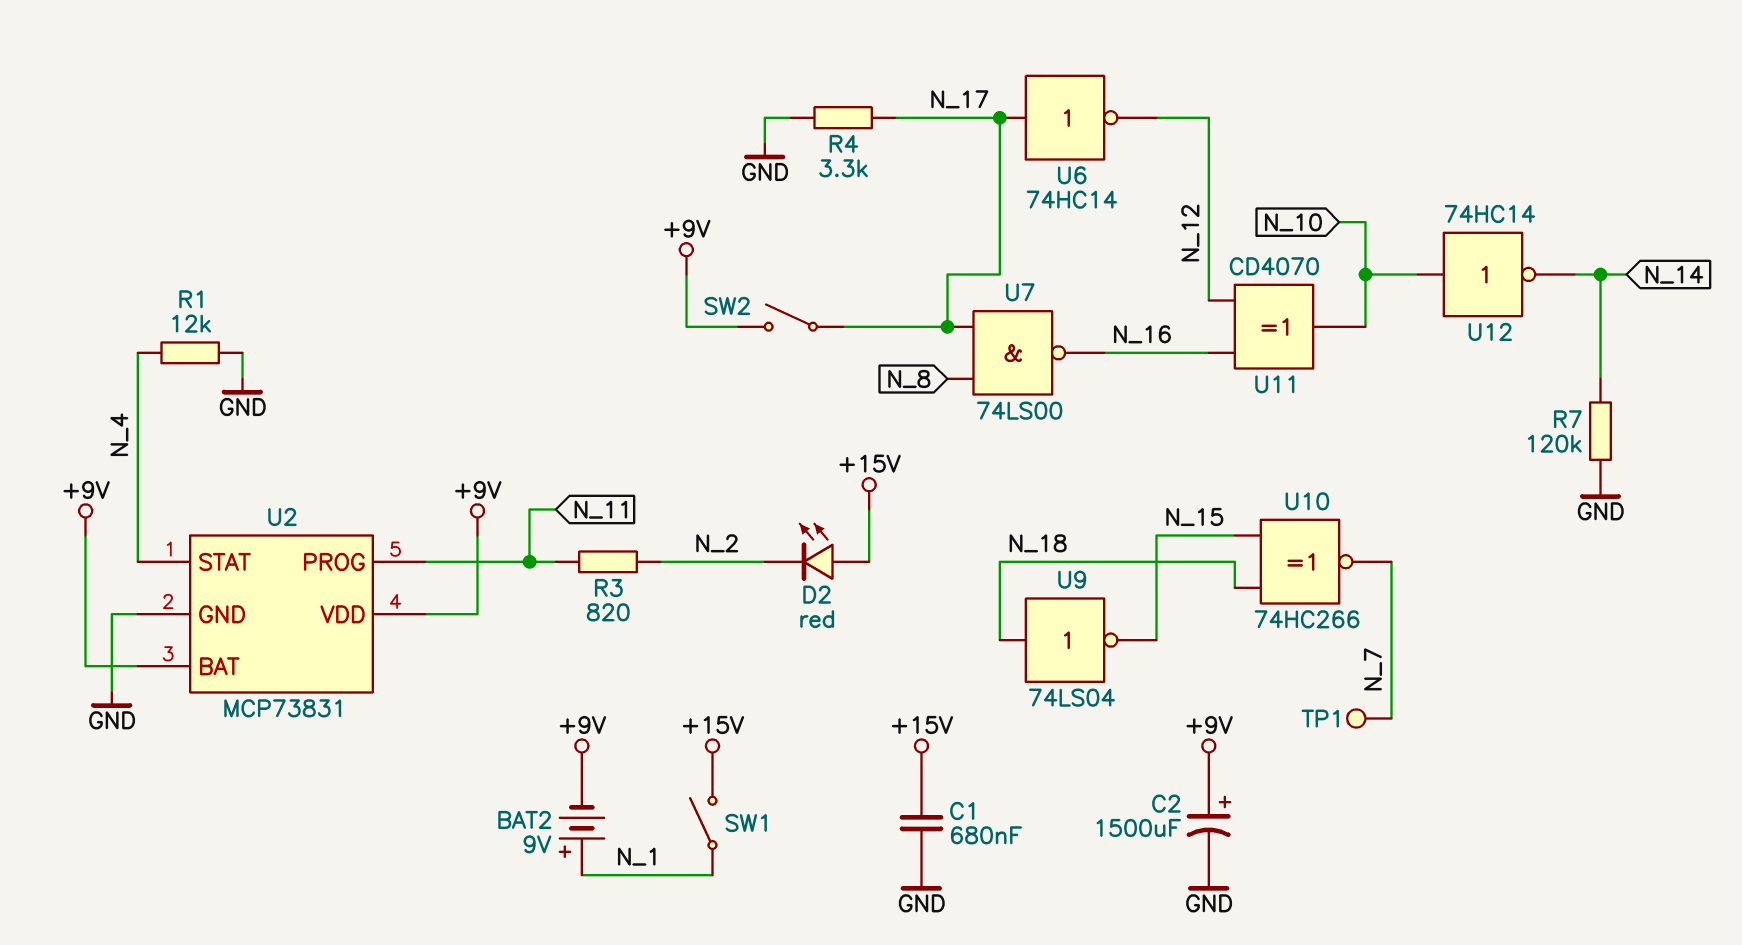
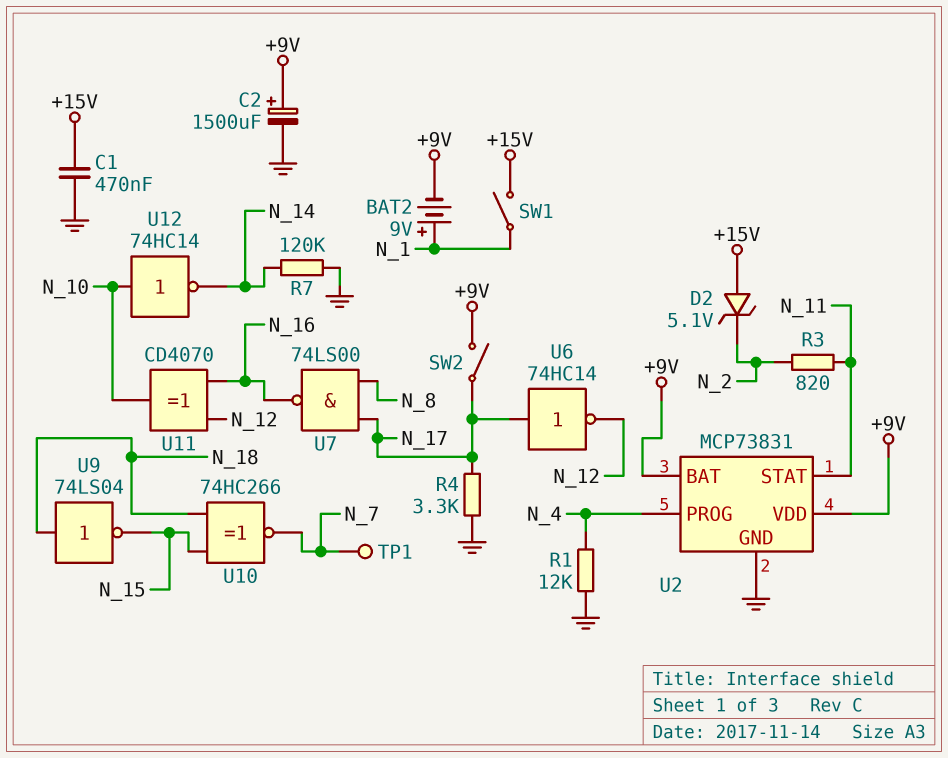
C1: 680nF (+15V, GND) -> 470nF (+15V, GND)
D2: LED red (A +15V, K N_2) -> zener 5.1V (A +15V, K N_2)
U2 pin PROG: N_11 -> N_4
U2 pin STAT: N_4 -> N_11

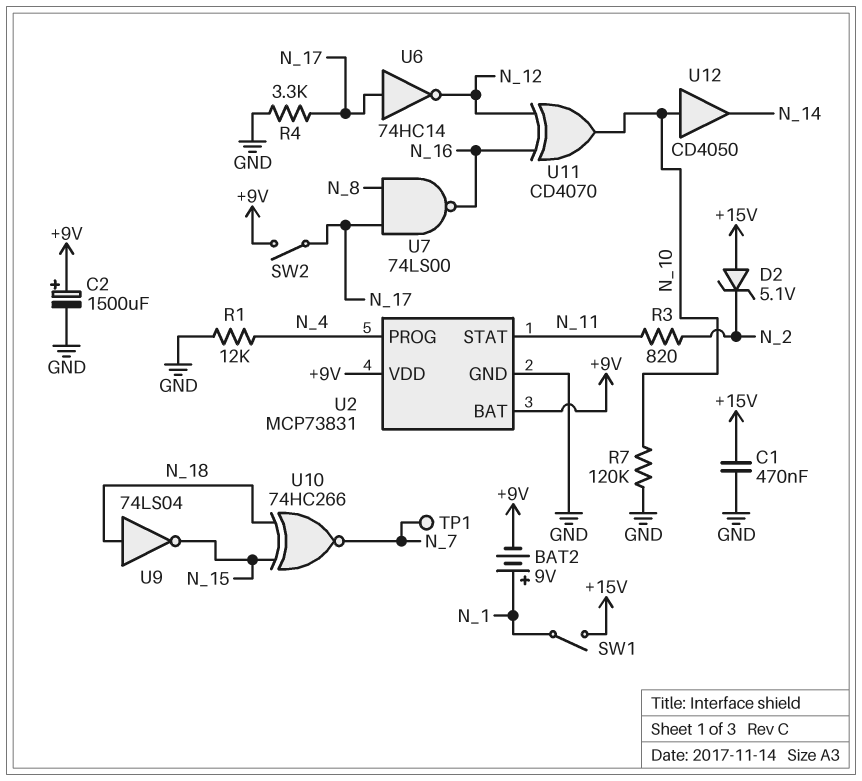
R7: 120k (GND, N_14) -> 120k (GND, N_10)
U12: NOT 74HC14 (in N_10, out N_14) -> buffer CD4050 (in N_10, out N_14)

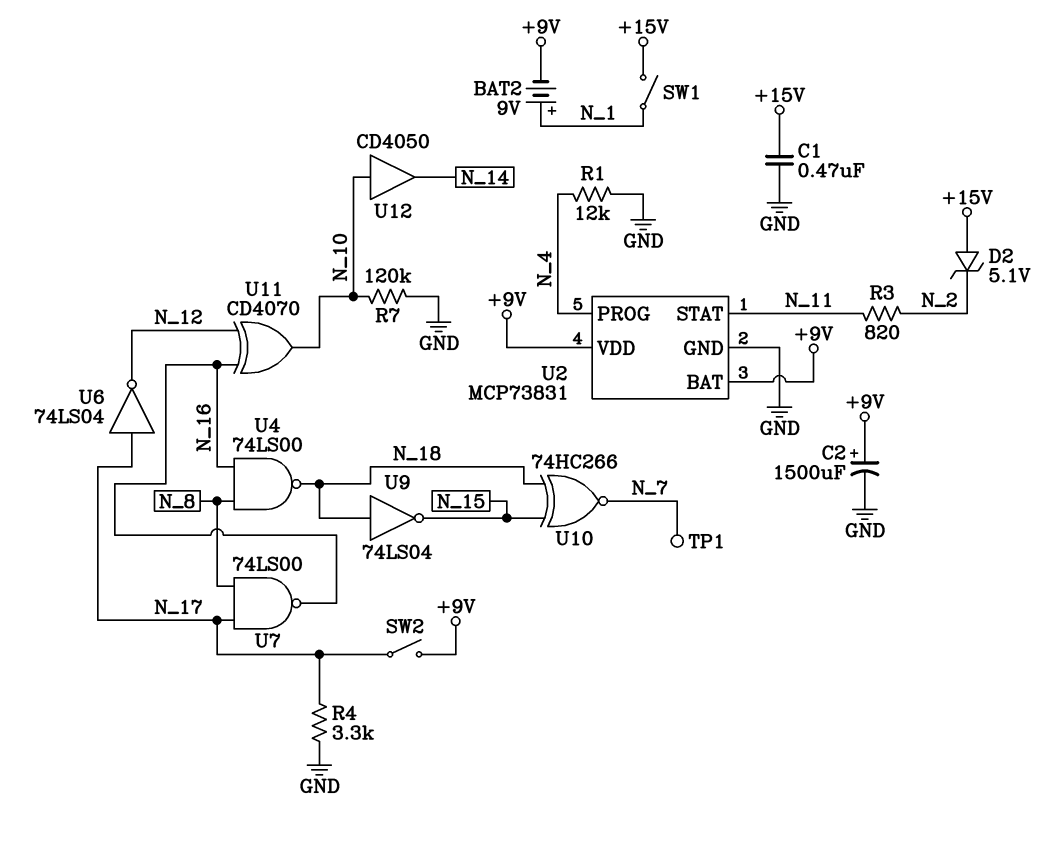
U4: none -> NAND 74LS00 (in N_8, in N_16, out N_18)
U6: NOT 74HC14 (in N_17, out N_12) -> NOT 74LS04 (in N_17, out N_12)

